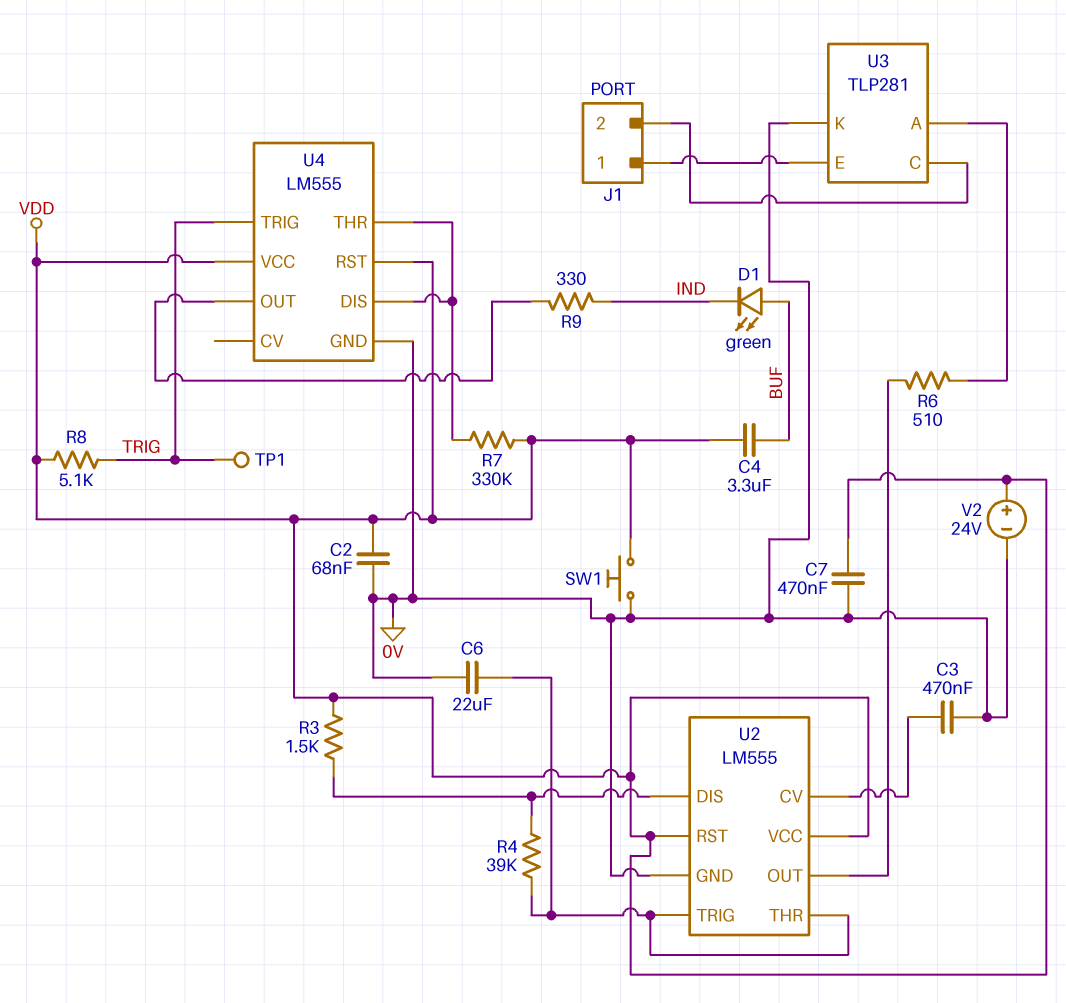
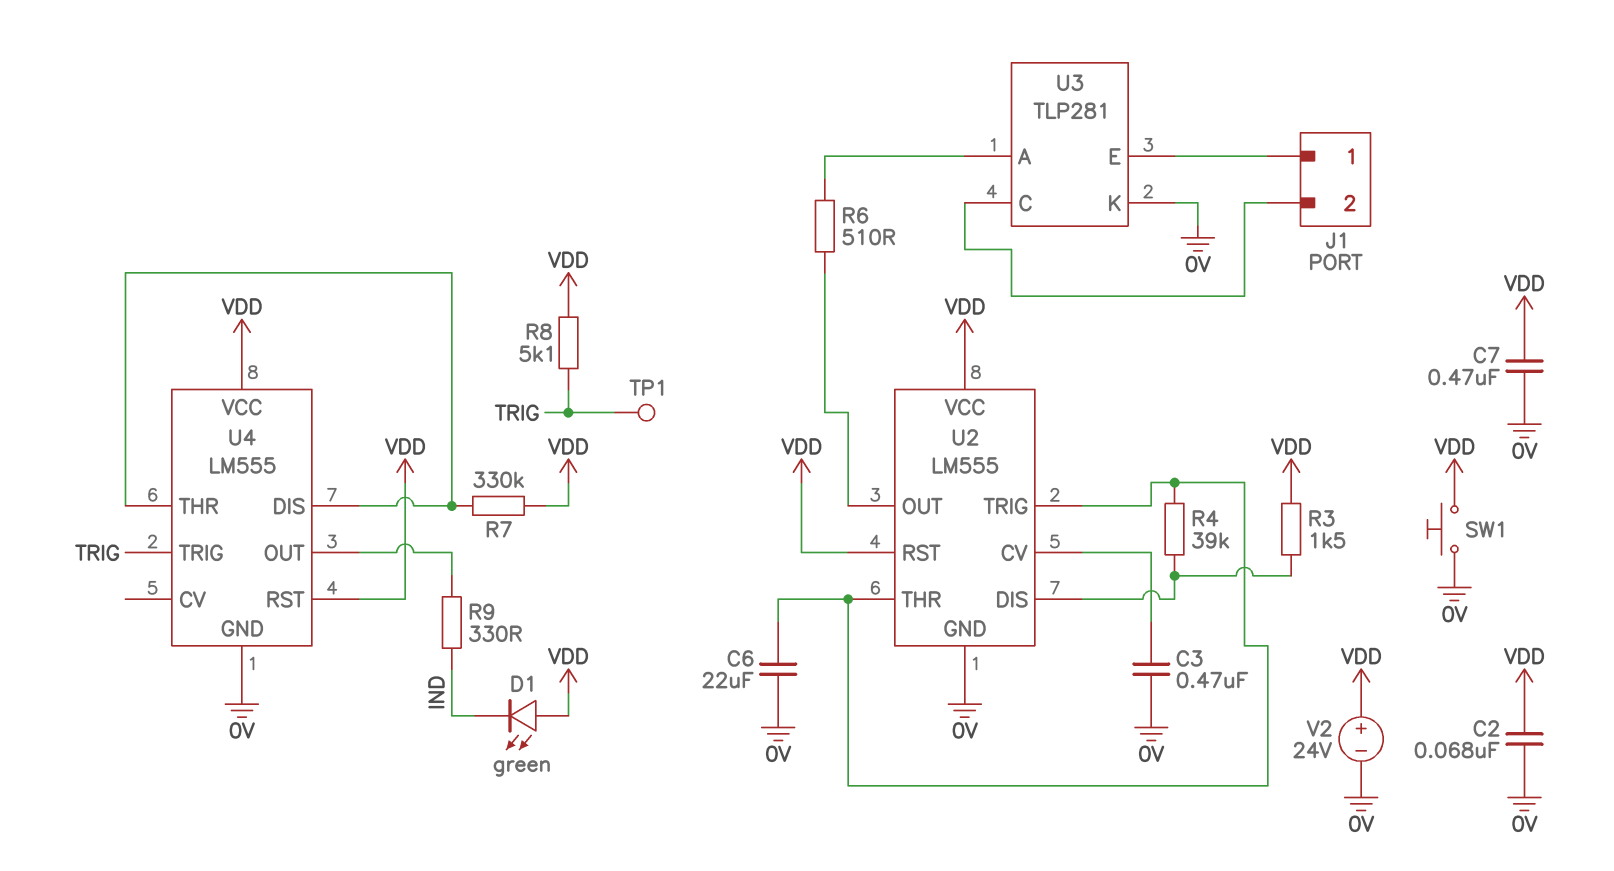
C4: 3.3uF (BUF, VDD) -> none
D1: LED green (A BUF, K IND) -> LED green (A VDD, K IND)

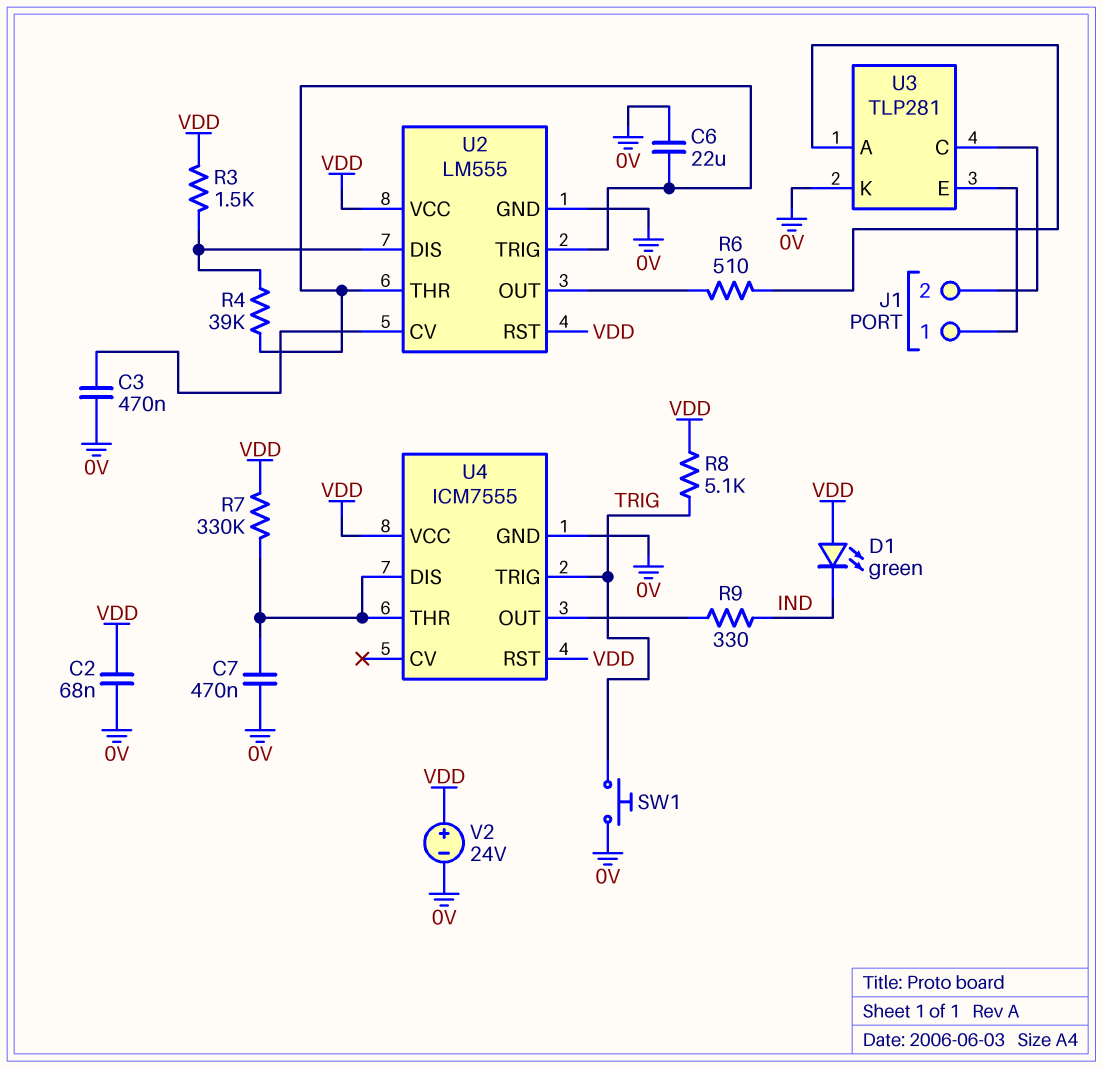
C7: 470nF (0V, VDD) -> 470nF (0V, U4/DIS)
SW1: button (0V, VDD) -> button (0V, TRIG)
TP1: test point (TRIG) -> none
U4: LM555 -> ICM7555

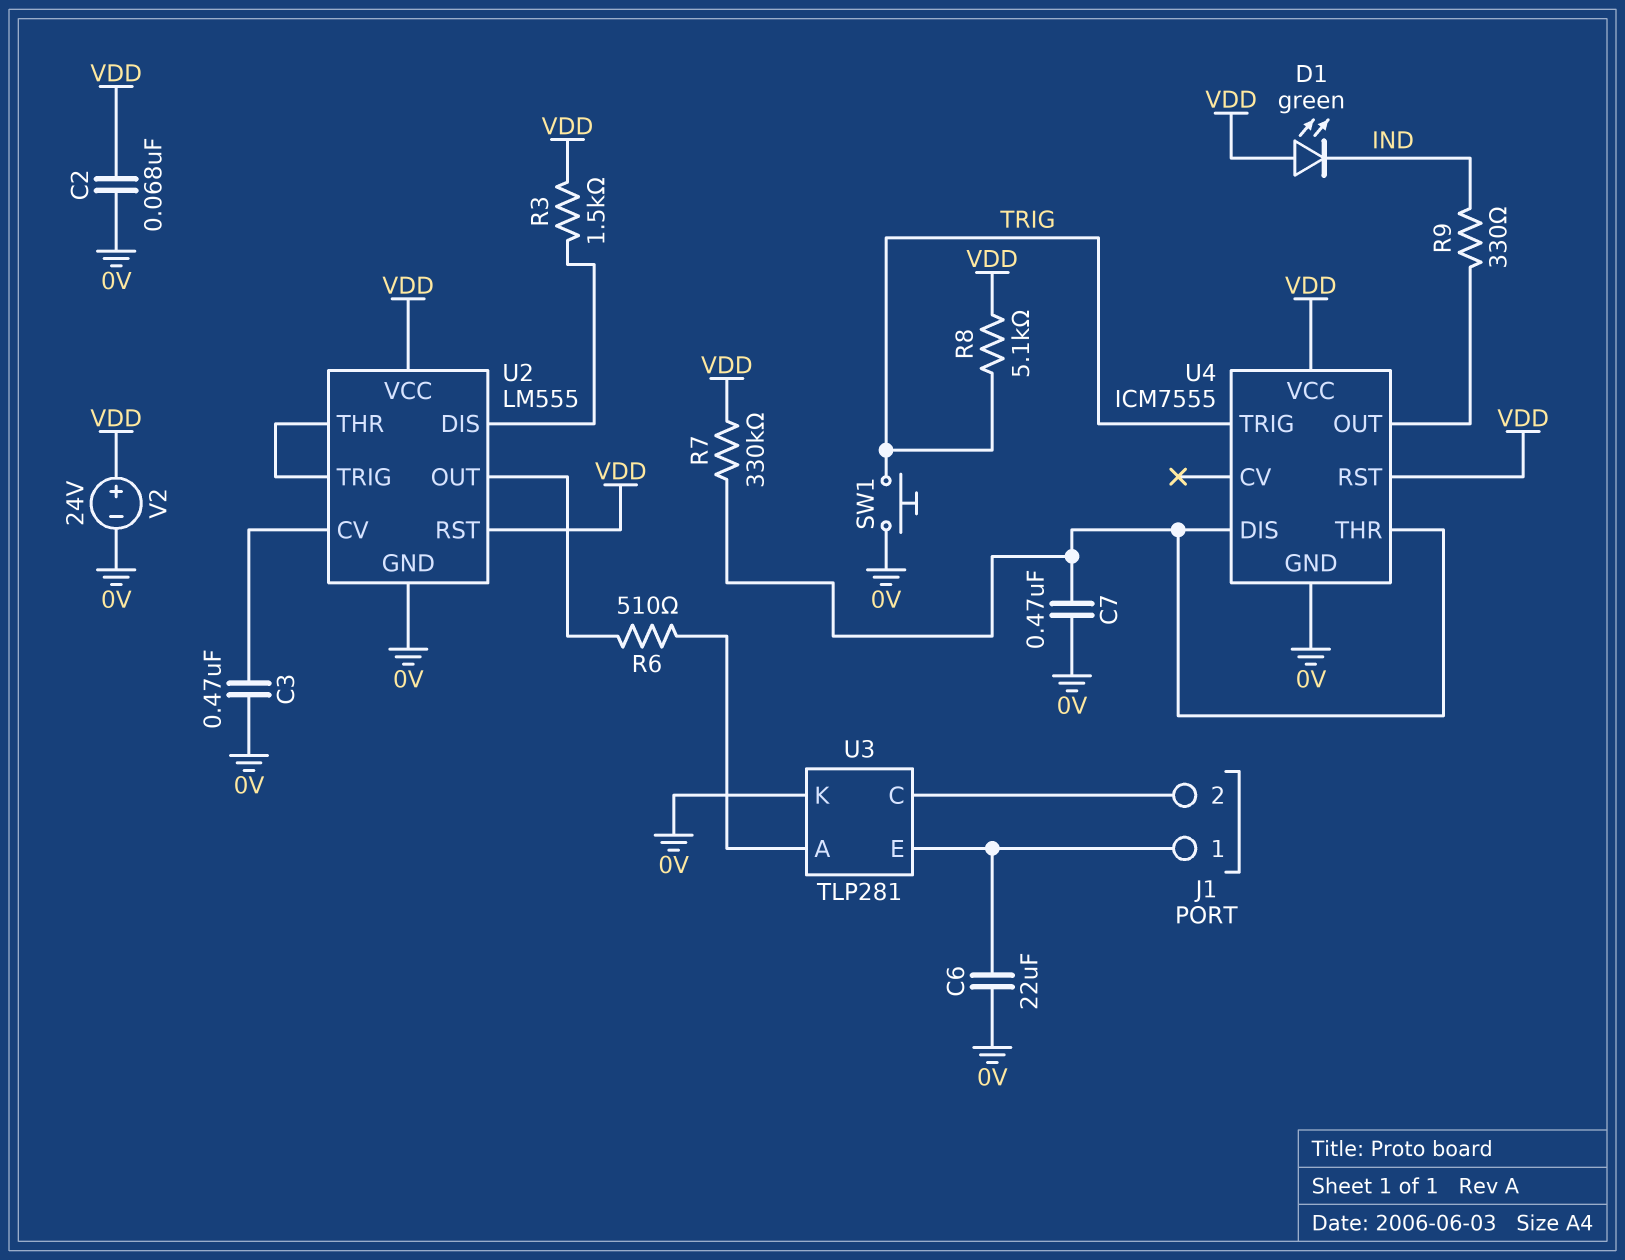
C6: 22uF (0V, U2/THR) -> 22uF (0V, J1/1)
R4: 39k (U2/DIS, U2/THR) -> none

